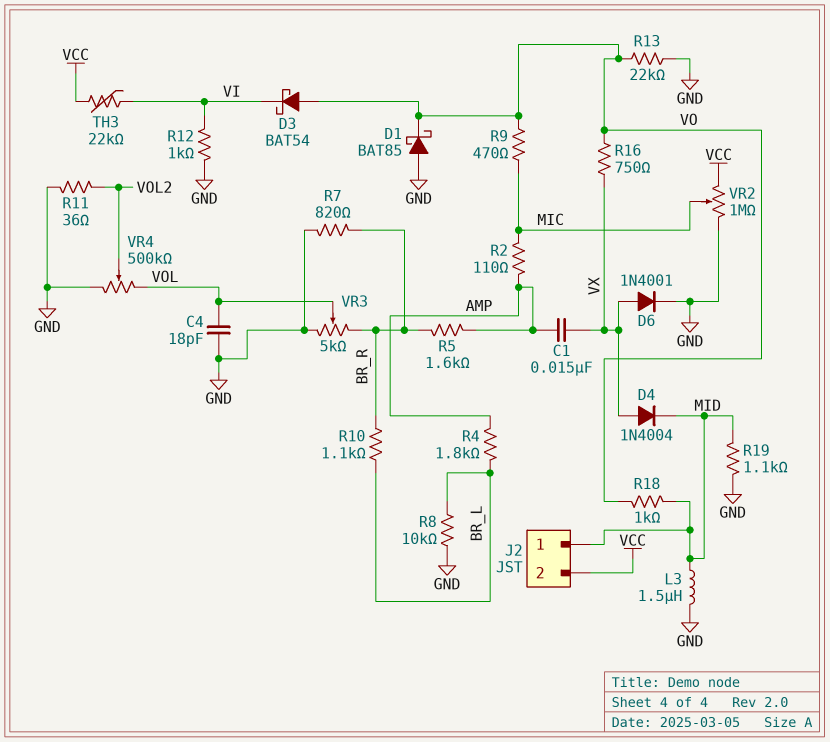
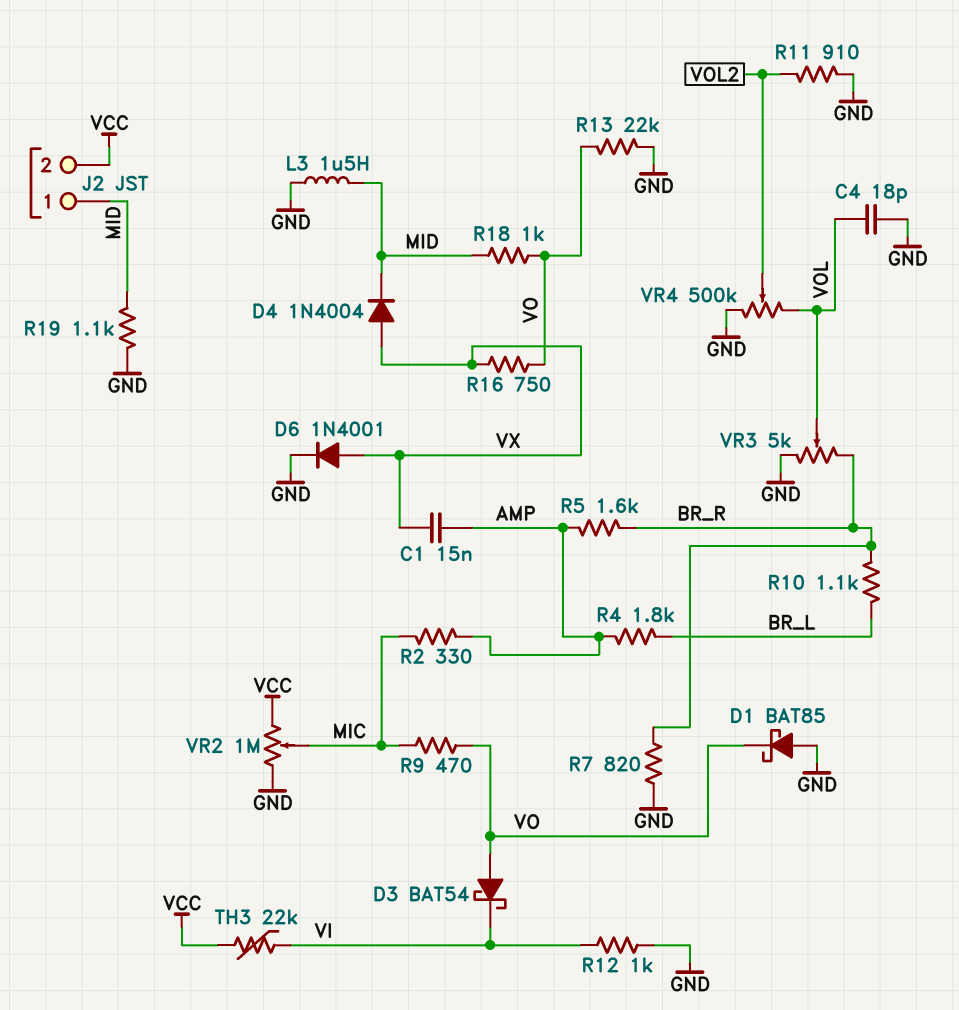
R2: 110 (AMP, MIC) -> 330 (AMP, MIC)
R8: 10k (BR_L, GND) -> none
R11: 36 (GND, VOL2) -> 910 (GND, VOL2)

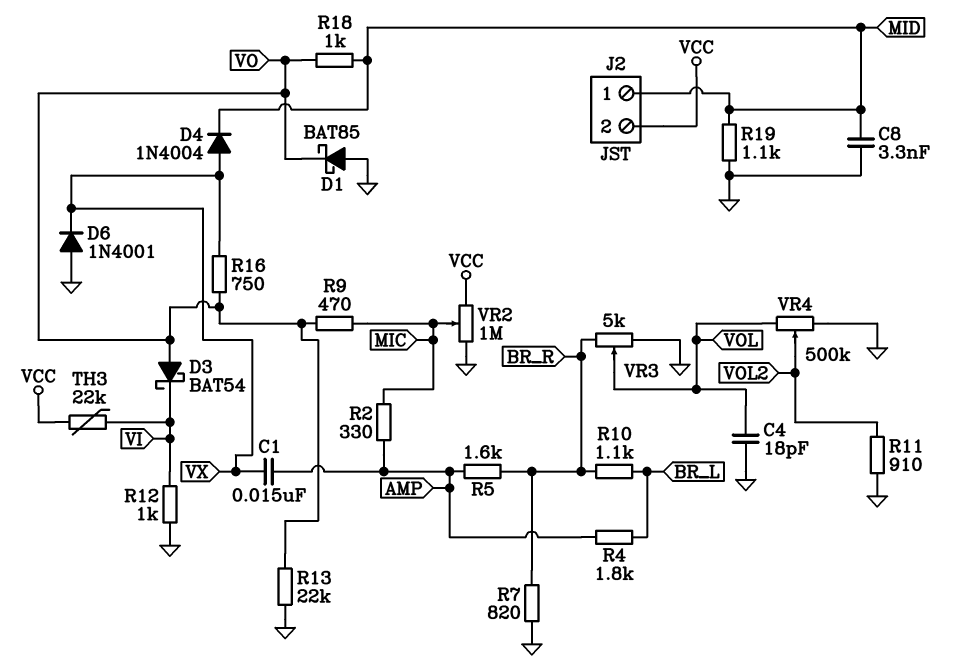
C8: none -> 3.3nF (GND, MID)
D6: diode 1N4001 (A VX, K GND) -> diode 1N4001 (A GND, K VX)
L3: 1.5uH (GND, MID) -> none

